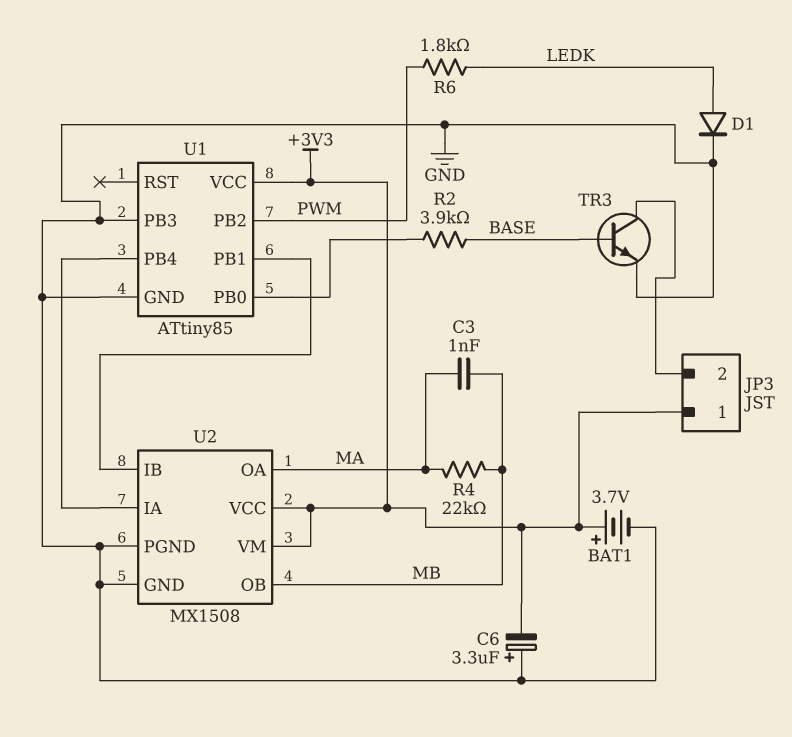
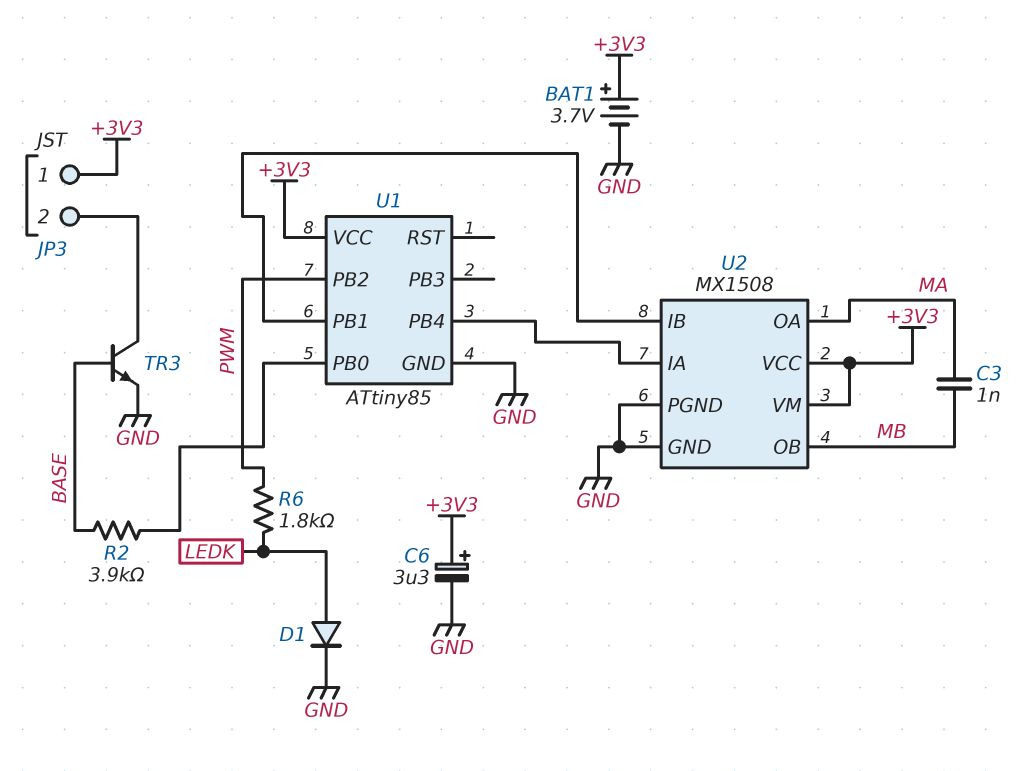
C6: 3.3uF (plus GND, minus +3V3) -> 3.3uF (plus +3V3, minus GND)
R4: 22k (MA, MB) -> none
U1 pin PB3: GND -> none

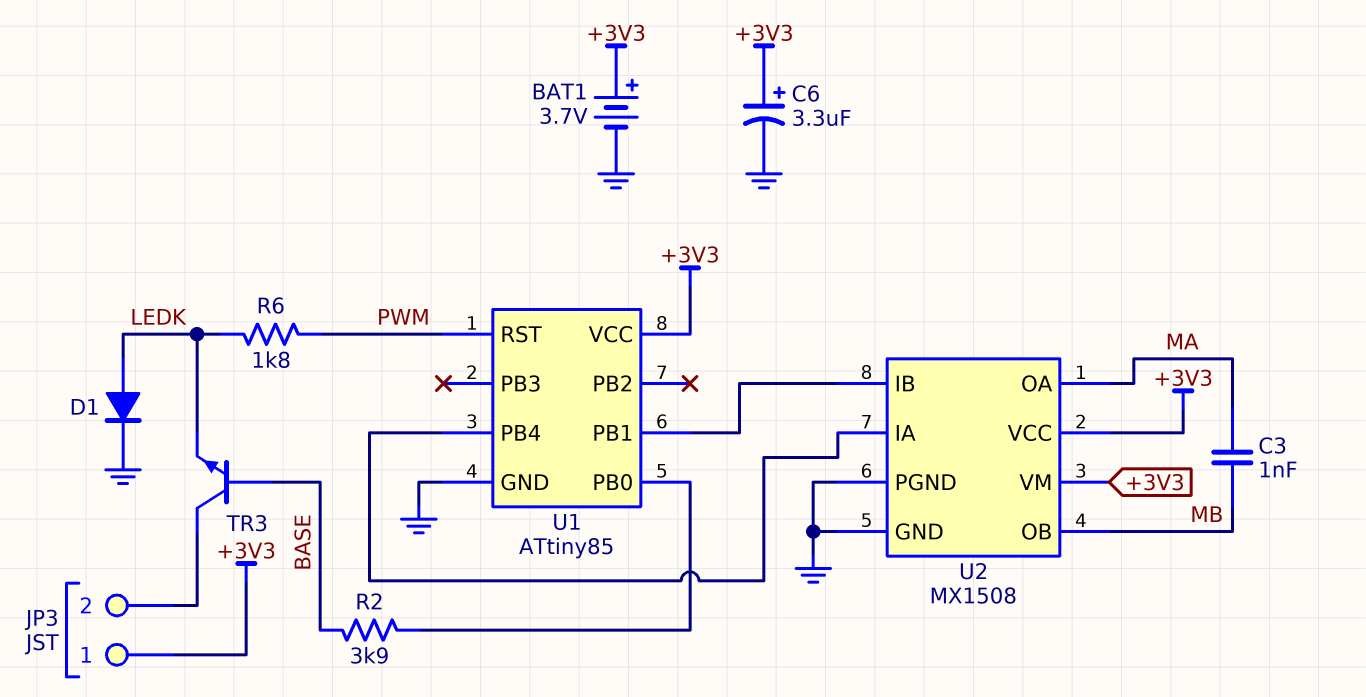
TR3: NPN (B BASE, C JP3/2, E GND) -> NPN (B BASE, C JP3/2, E LEDK)
U1 pin PB2: PWM -> none
U1 pin RST: none -> PWM

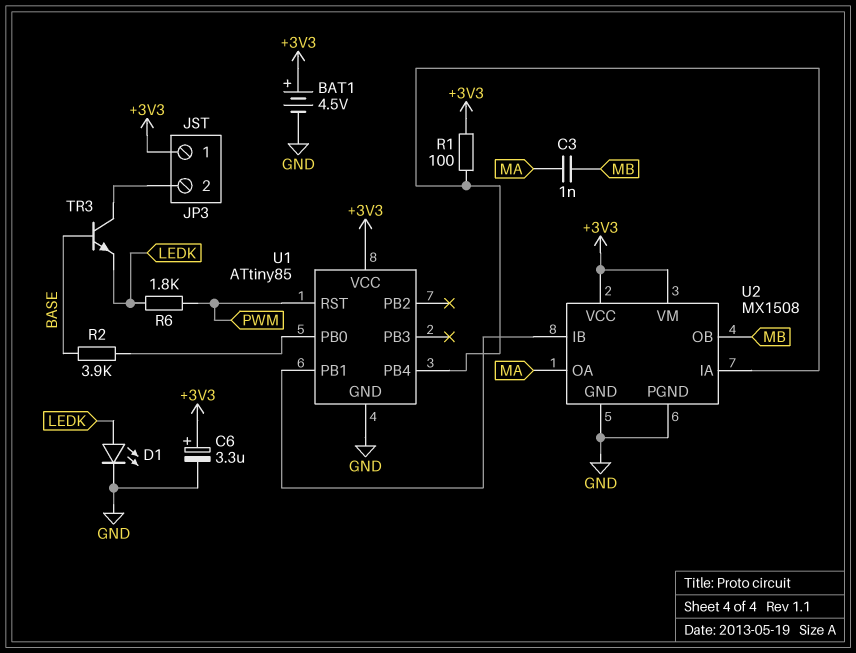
BAT1: 3.7V (plus +3V3, minus GND) -> 4.5V (plus +3V3, minus GND)
D1: diode (A LEDK, K GND) -> LED (A LEDK, K GND)
R1: none -> 100 (+3V3, U1/PB4)

